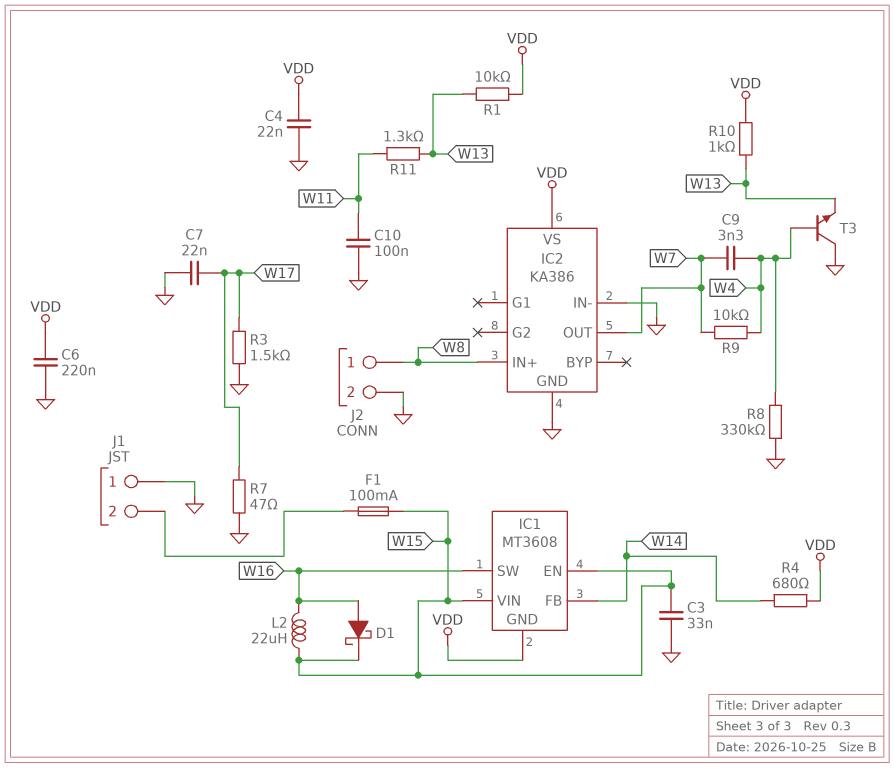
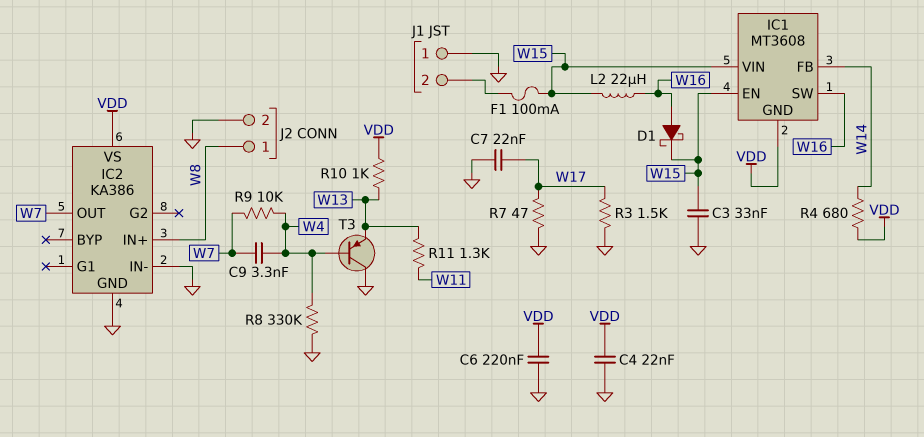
C10: 100nF (GND, W11) -> none
R1: 10k (VDD, W13) -> none
T3: NPN (B W4, C GND, E W13) -> PNP (B W4, C GND, E W13)

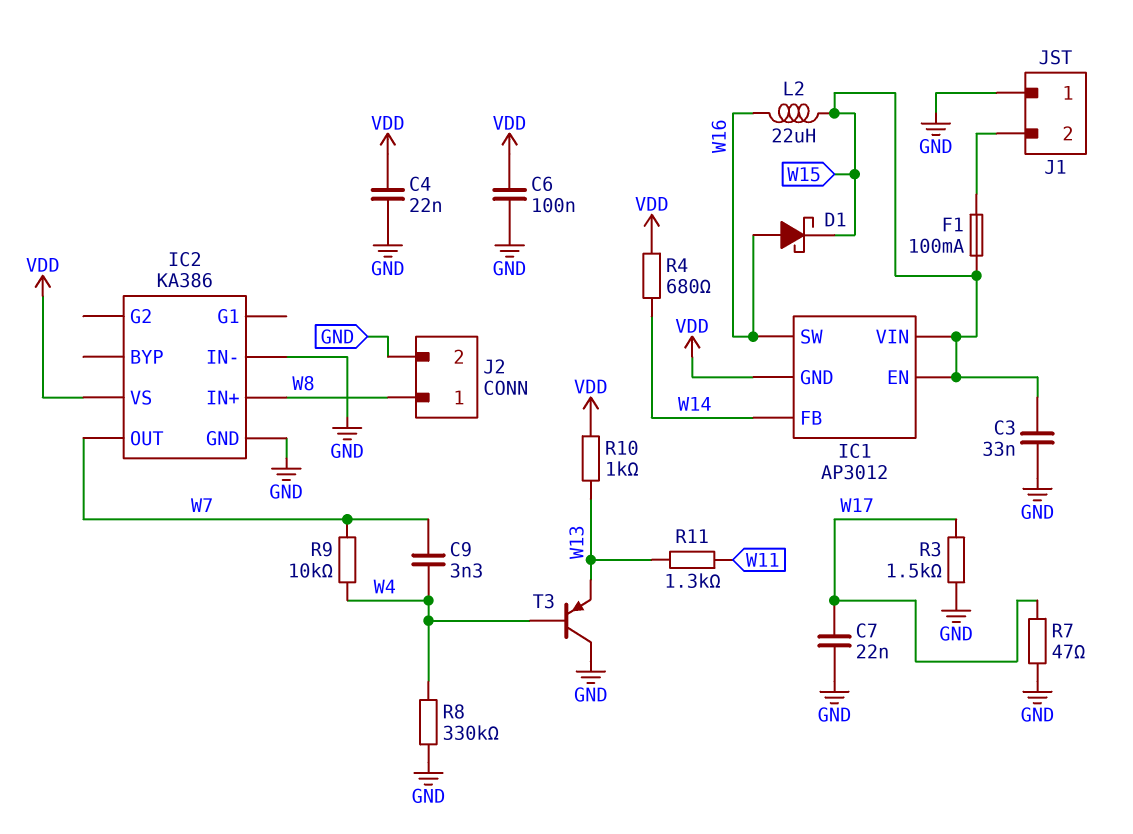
C6: 220nF (GND, VDD) -> 100nF (GND, VDD)
IC1: MT3608 -> AP3012

